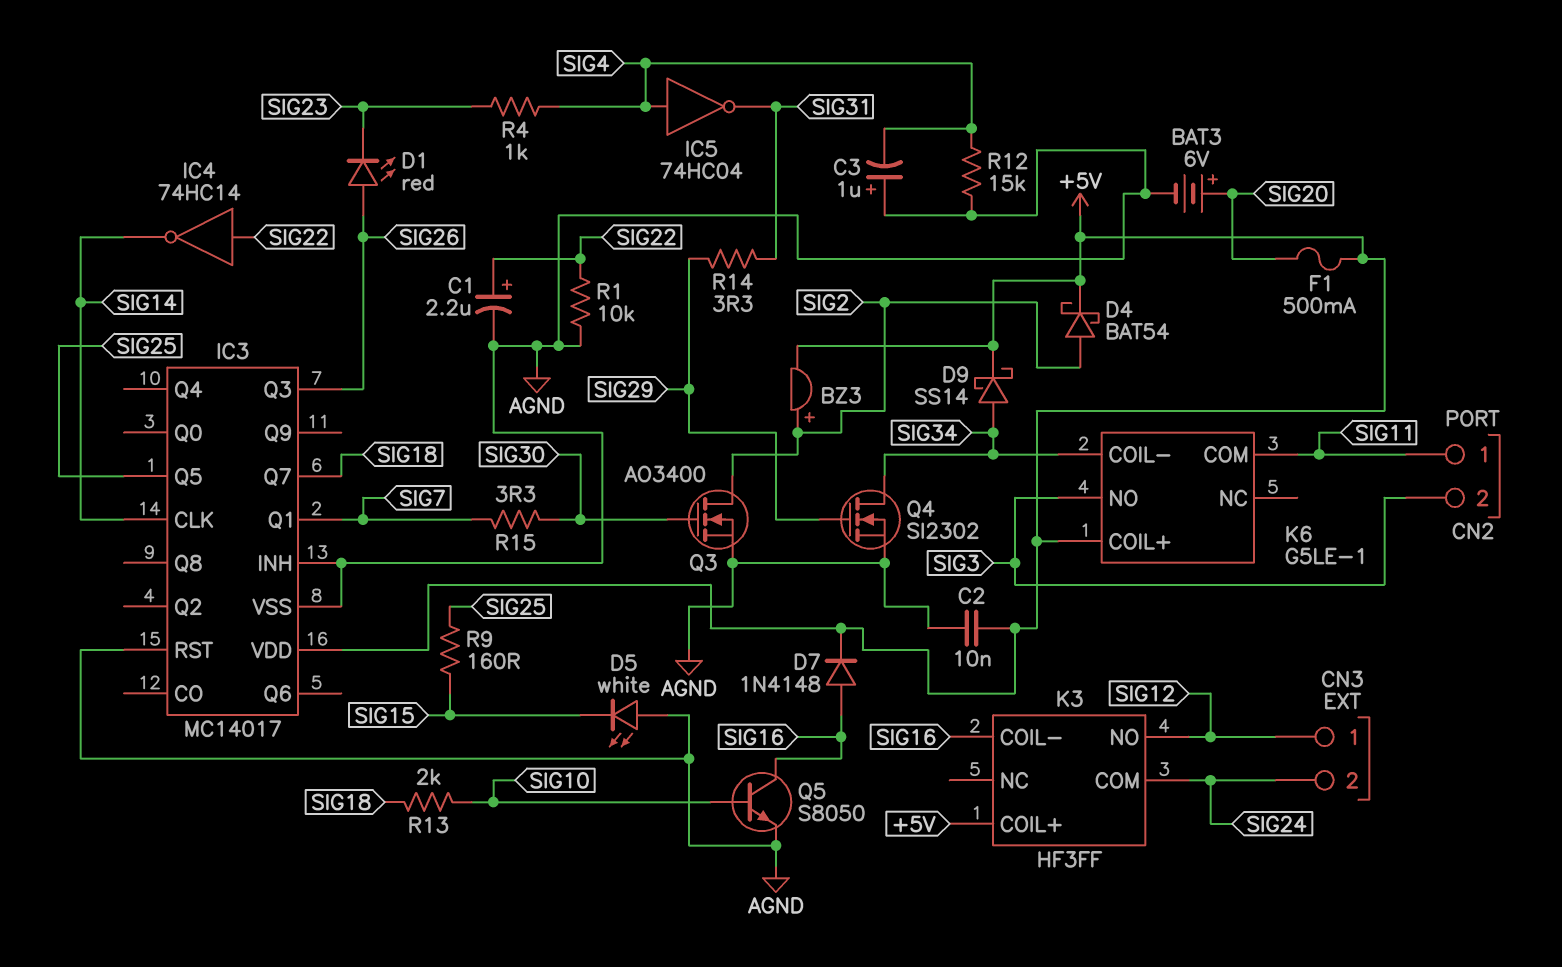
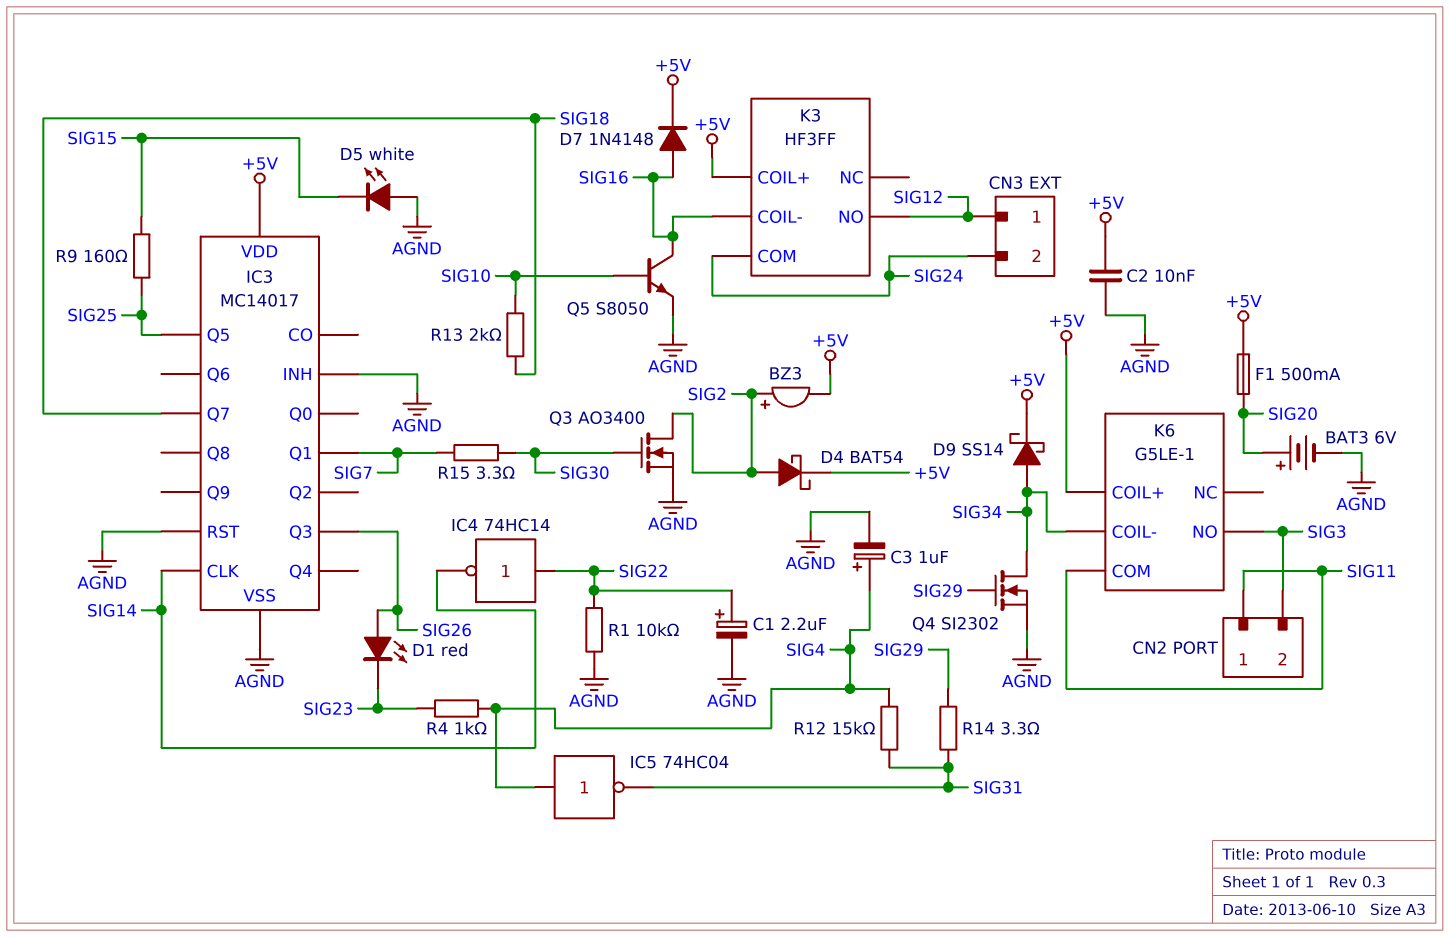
C3: 1uF (plus AGND, minus SIG4) -> 1uF (plus SIG4, minus AGND)
R12: 15k (AGND, SIG4) -> 15k (SIG4, SIG31)

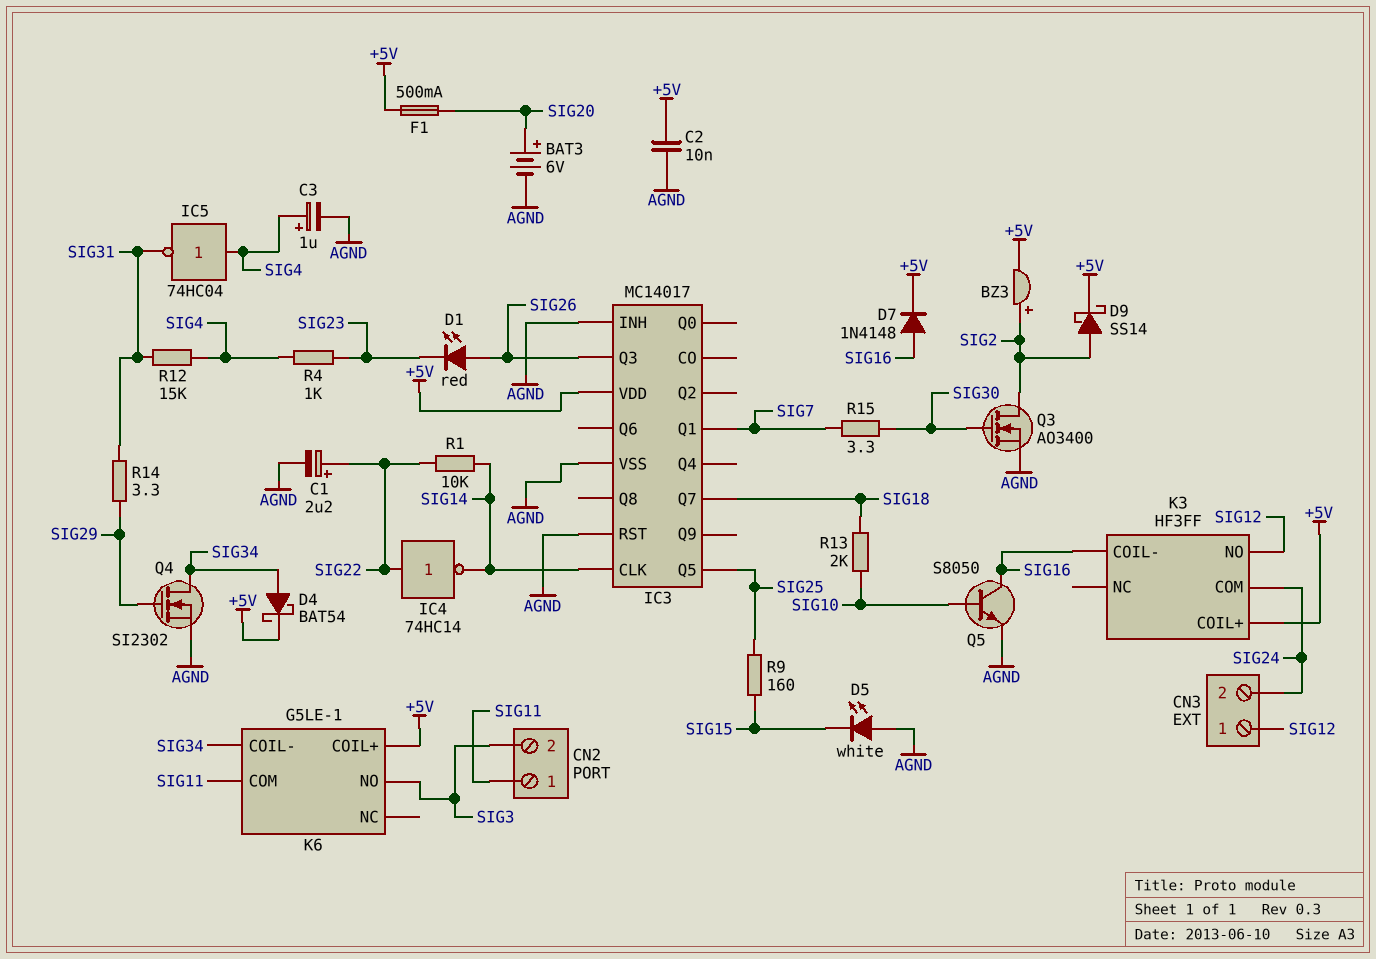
D4: schottky BAT54 (A SIG2, K +5V) -> schottky BAT54 (A SIG34, K +5V)
D9: schottky SS14 (A SIG34, K +5V) -> schottky SS14 (A SIG2, K +5V)
R1: 10k (AGND, SIG22) -> 10k (SIG14, SIG22)

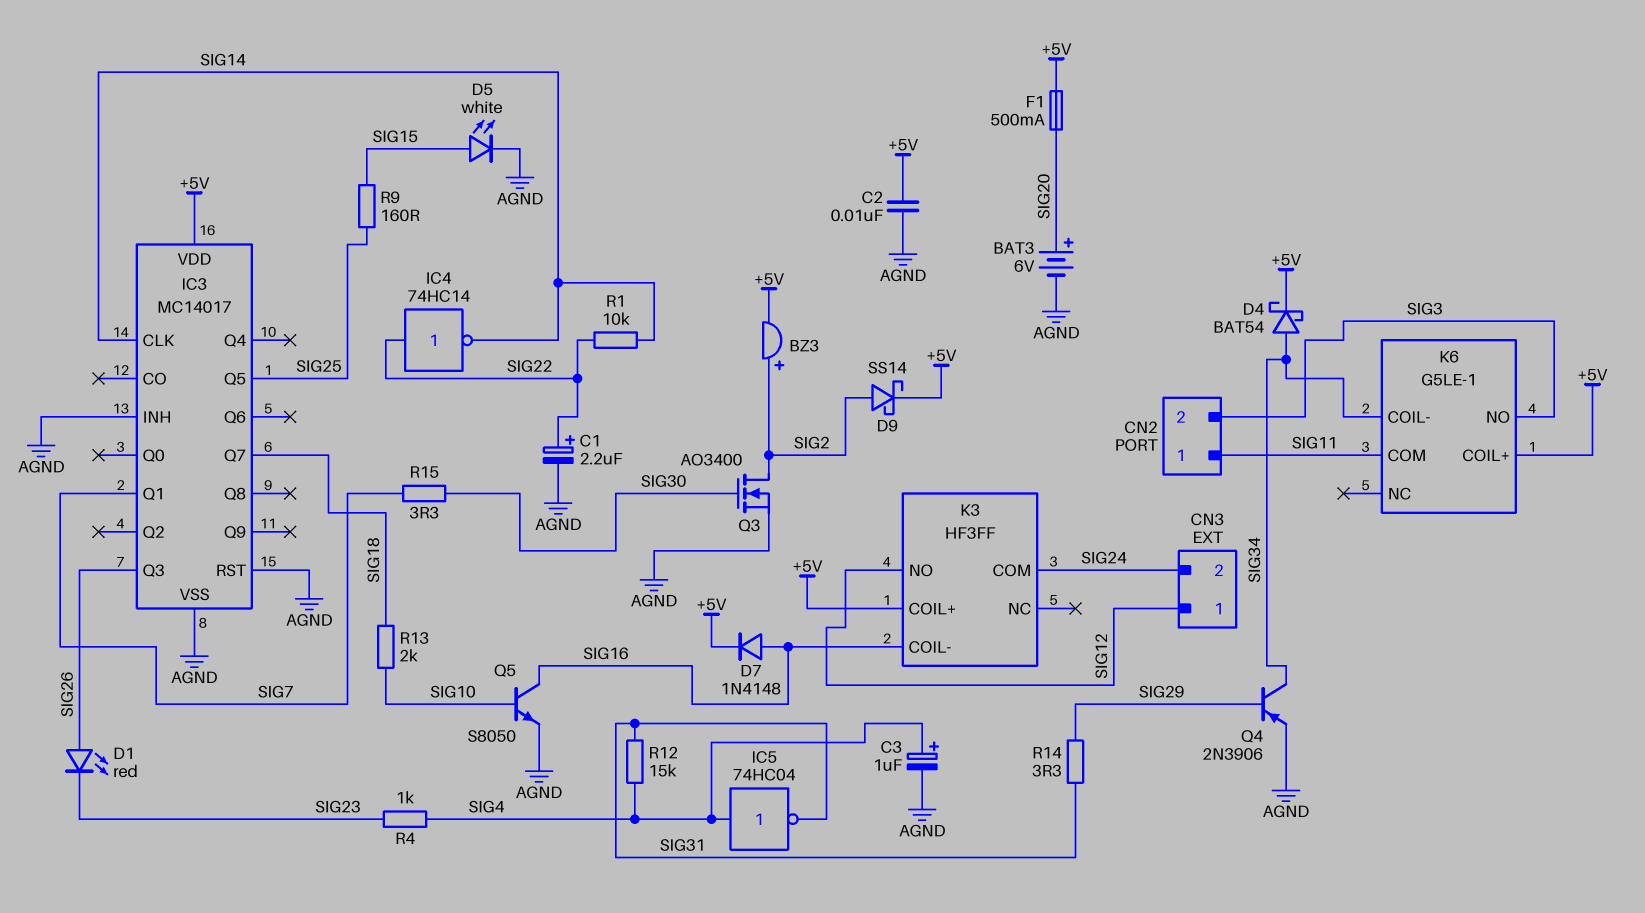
D5: LED white (A AGND, K SIG15) -> LED white (A SIG15, K AGND)
Q4: NMOS SI2302 (G SIG29, D SIG34, S AGND) -> PNP 2N3906 (B SIG29, C SIG34, E AGND)

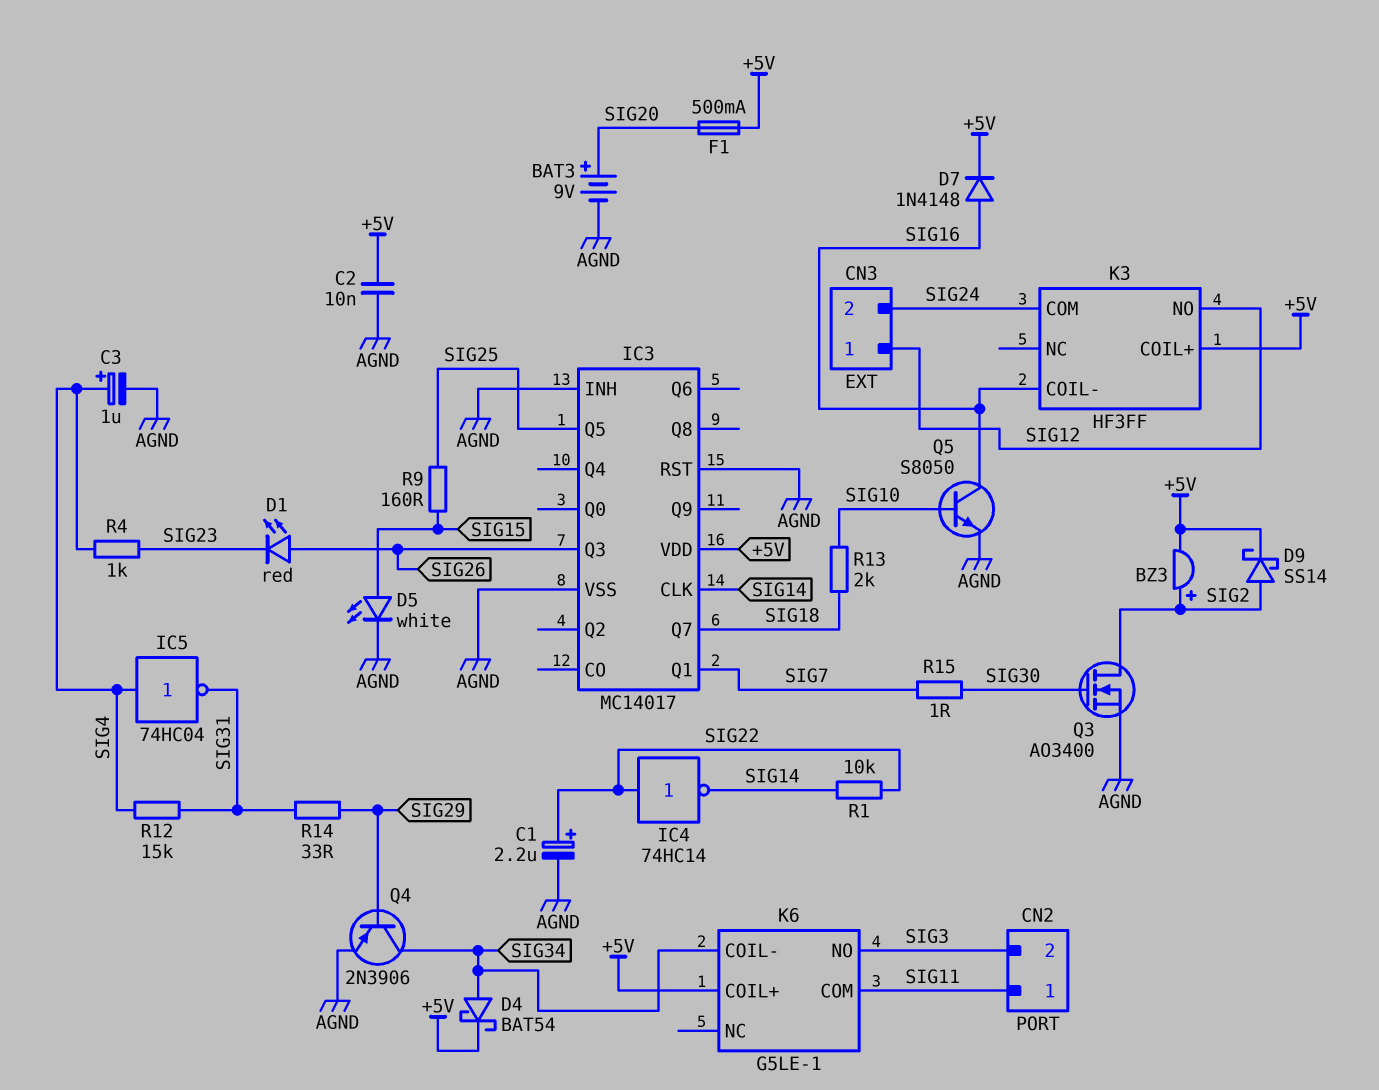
BAT3: 6V (plus SIG20, minus AGND) -> 9V (plus SIG20, minus AGND)
R14: 3.3 (SIG29, SIG31) -> 33 (SIG29, SIG31)
R15: 3.3 (SIG7, SIG30) -> 1 (SIG7, SIG30)

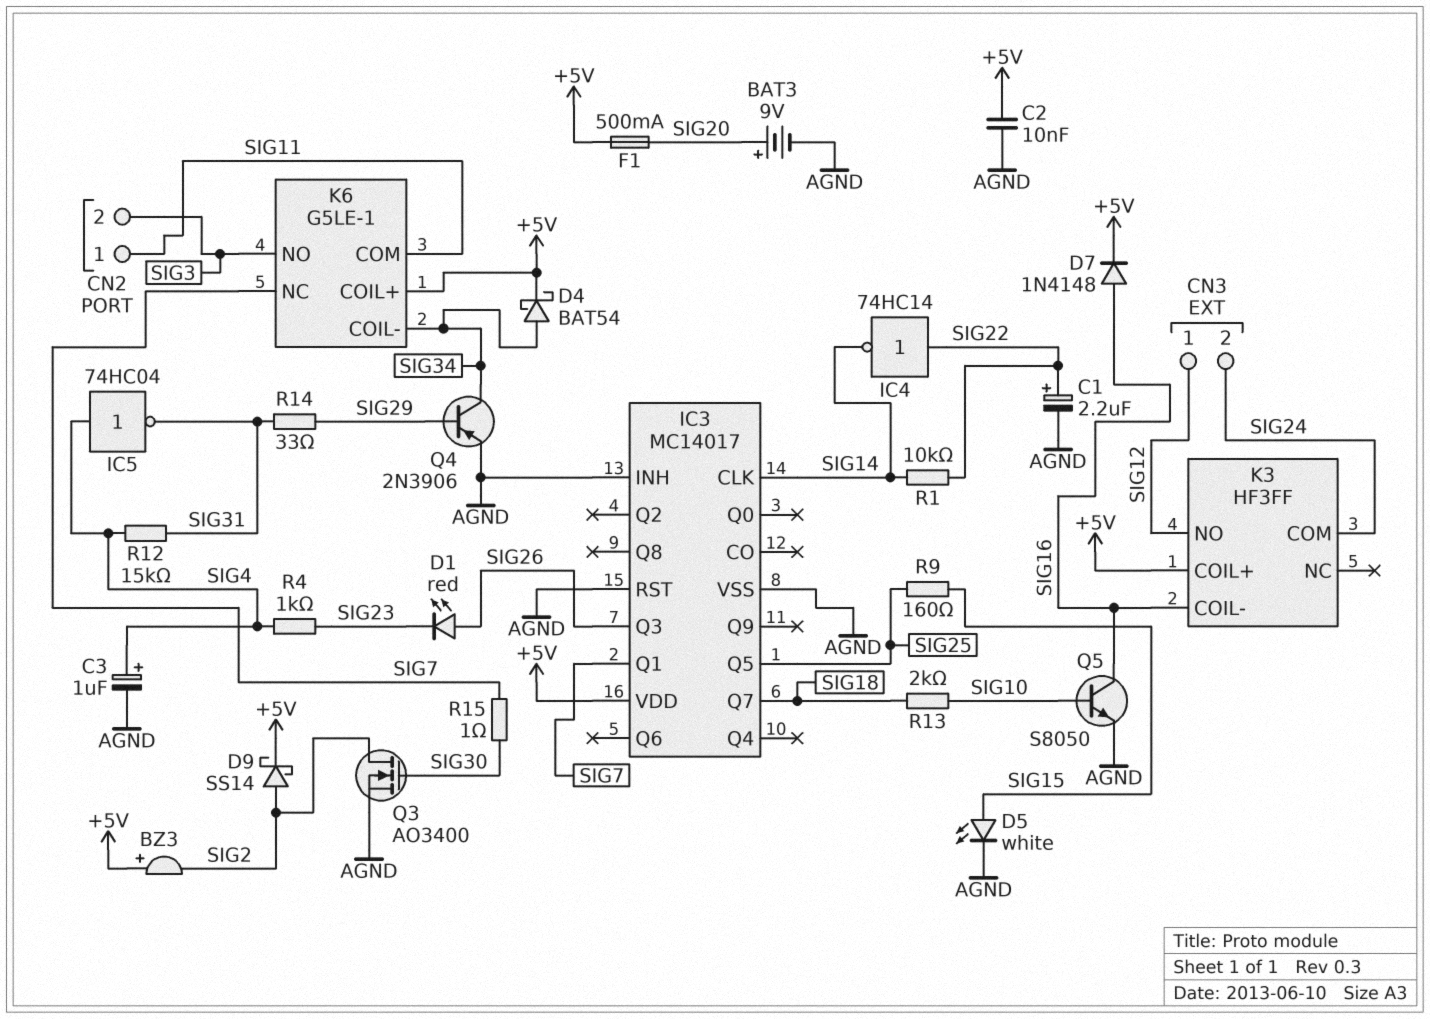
BZ3: buzzer (plus SIG2, minus +5V) -> buzzer (plus +5V, minus SIG2)
K6 pin NC: none -> SIG7

